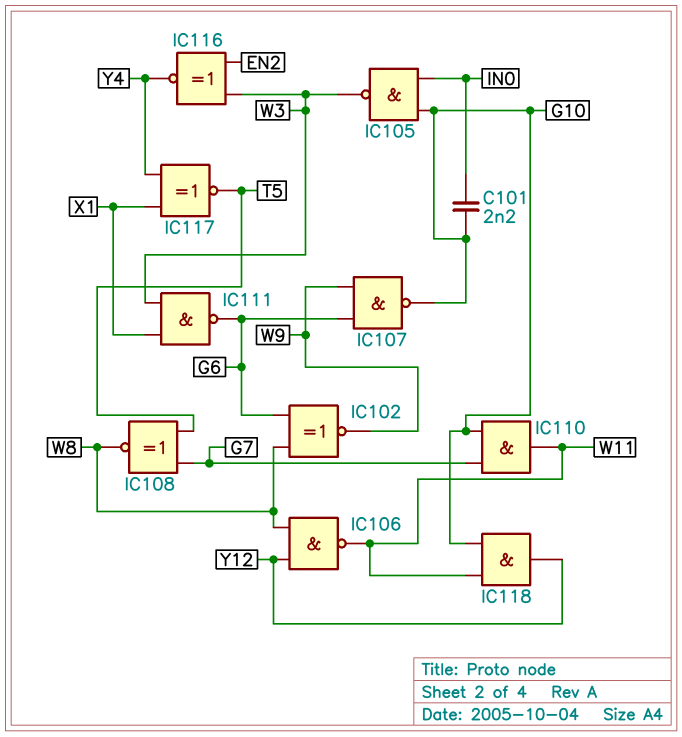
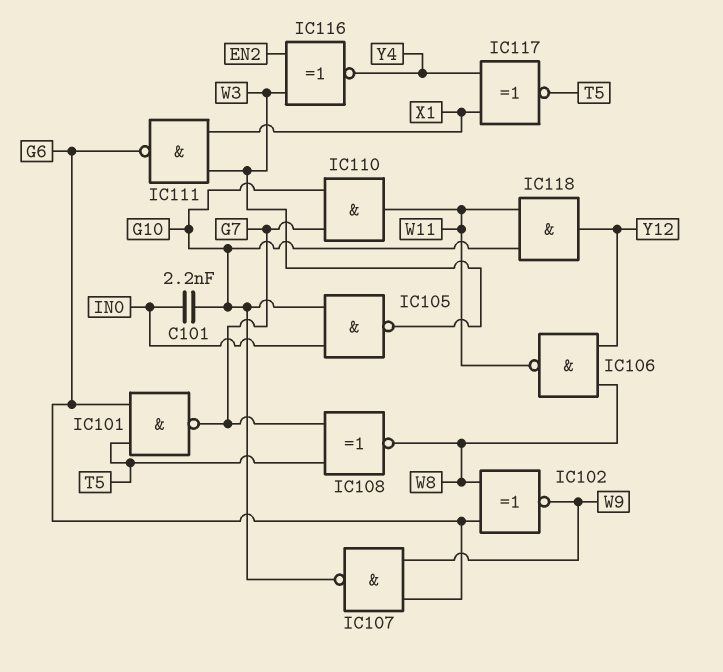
IC101: none -> NAND (in G6, in T5, out G7)

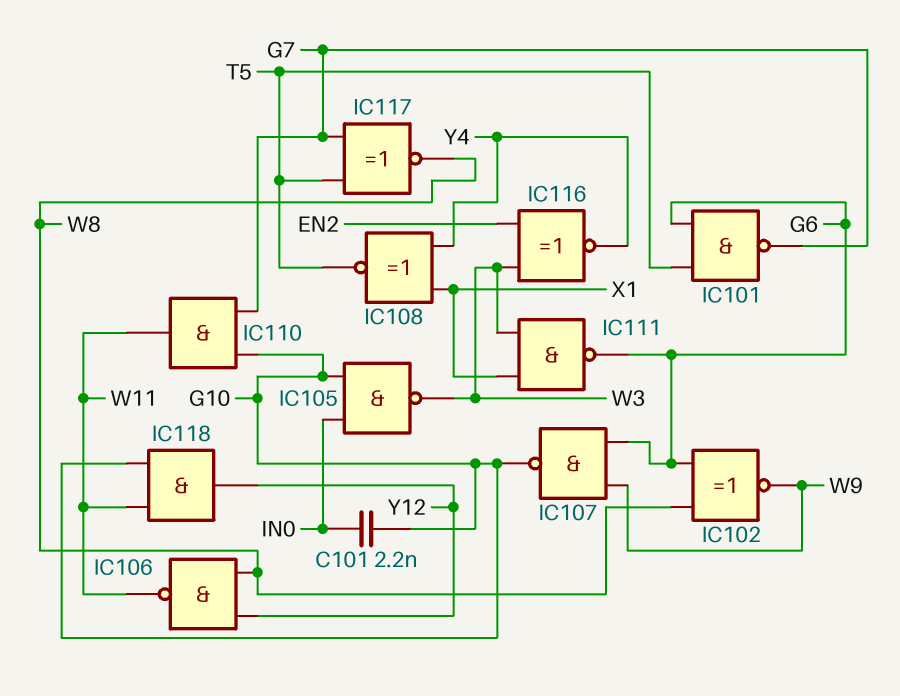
IC108: XNOR (in G7, in T5, out W8) -> XNOR (in X1, in Y4, out T5)
IC117: XNOR (in X1, in Y4, out T5) -> XNOR (in G7, in T5, out W8)

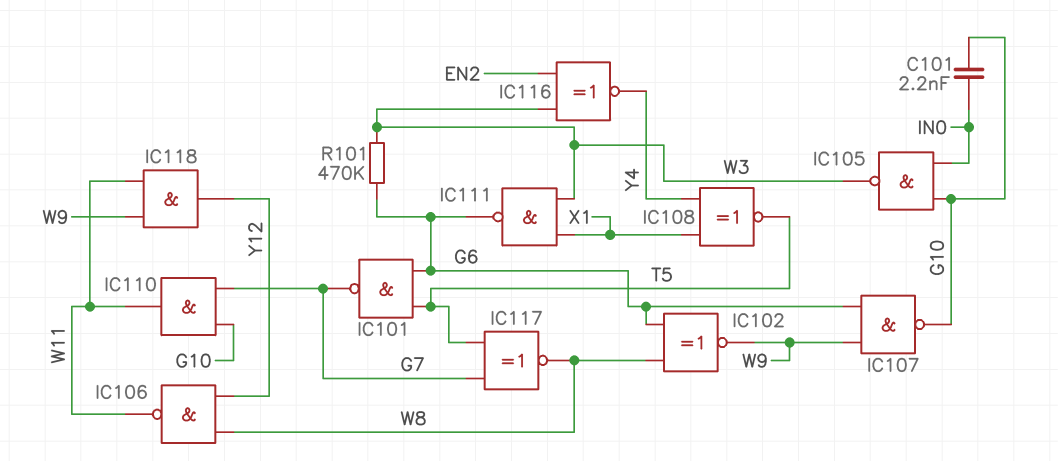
IC118: AND (in G10, in W11, out Y12) -> AND (in W9, in W11, out Y12)
R101: none -> 470k (G6, W3)

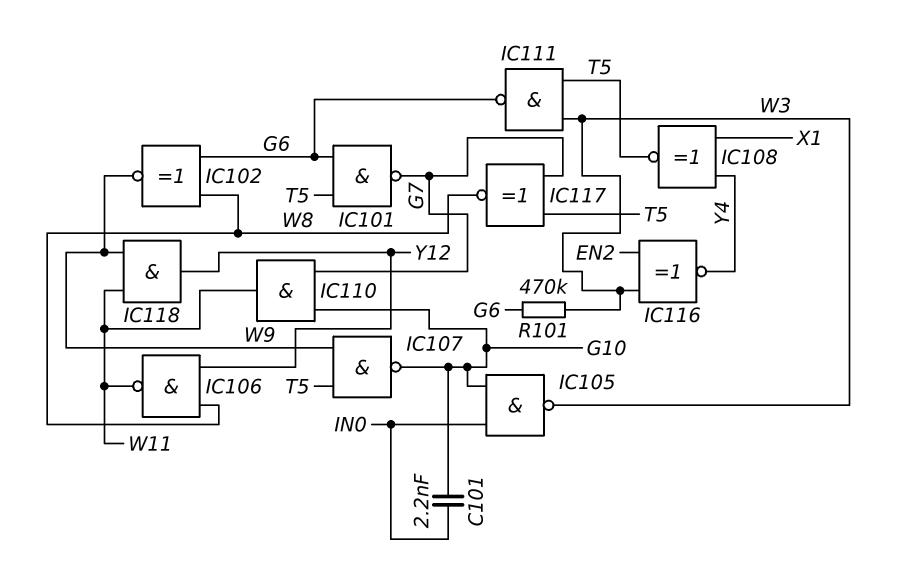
IC107: NAND (in G6, in W9, out G10) -> NAND (in T5, in W9, out G10)
IC111: NAND (in W3, in X1, out G6) -> NAND (in T5, in W3, out G6)

